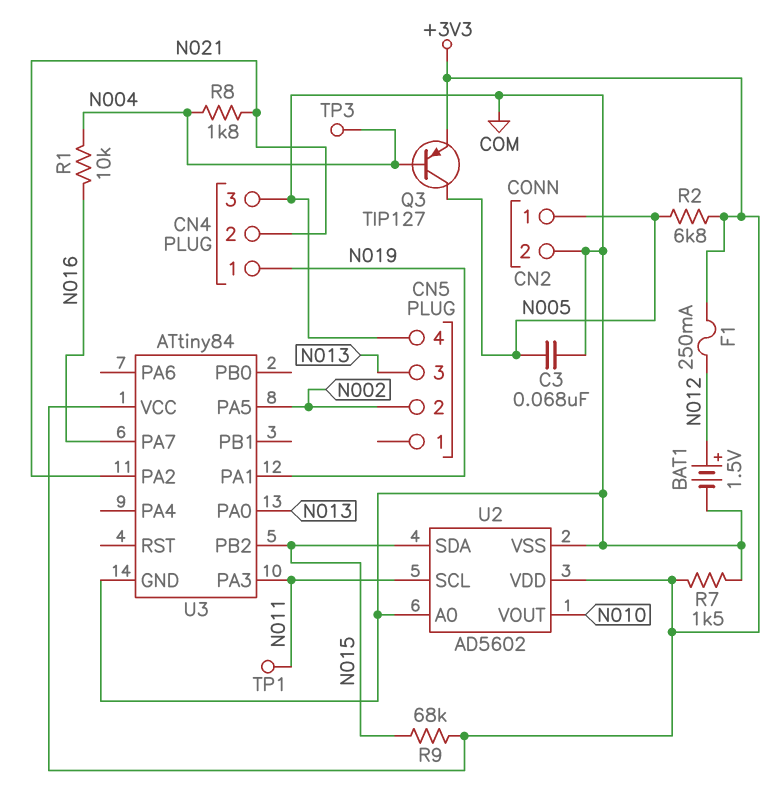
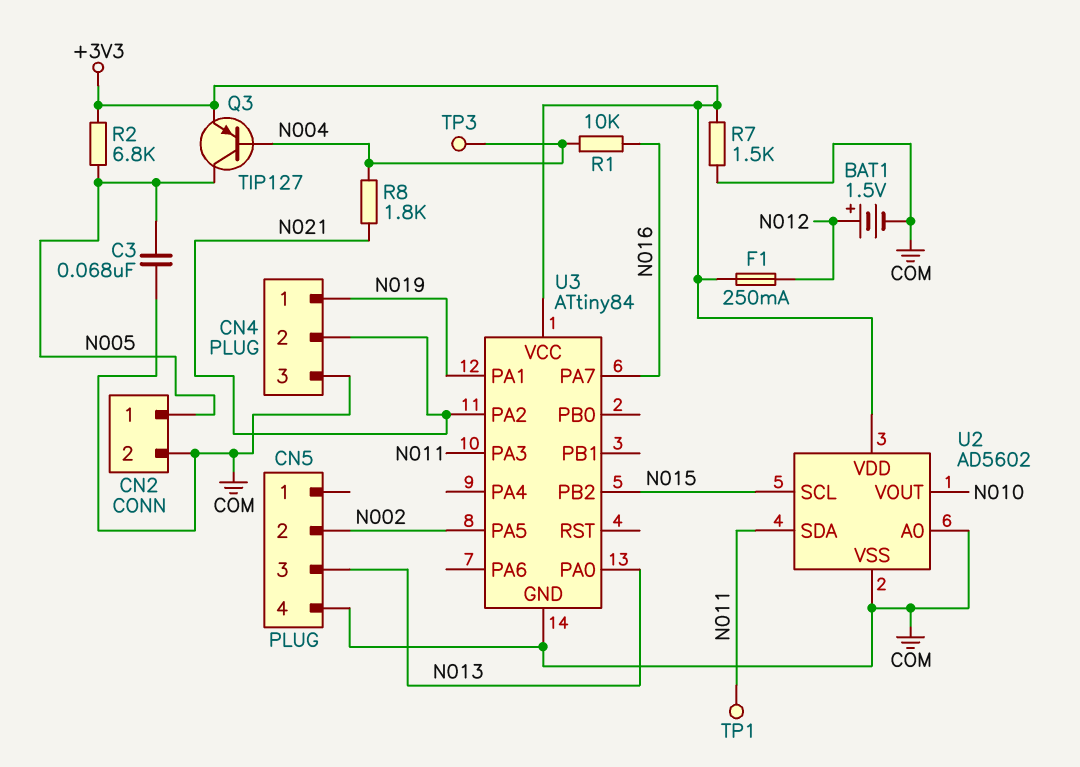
R9: 68k (+3V3, N015) -> none
U2 pin SCL: N011 -> N015
U2 pin SDA: N015 -> N011

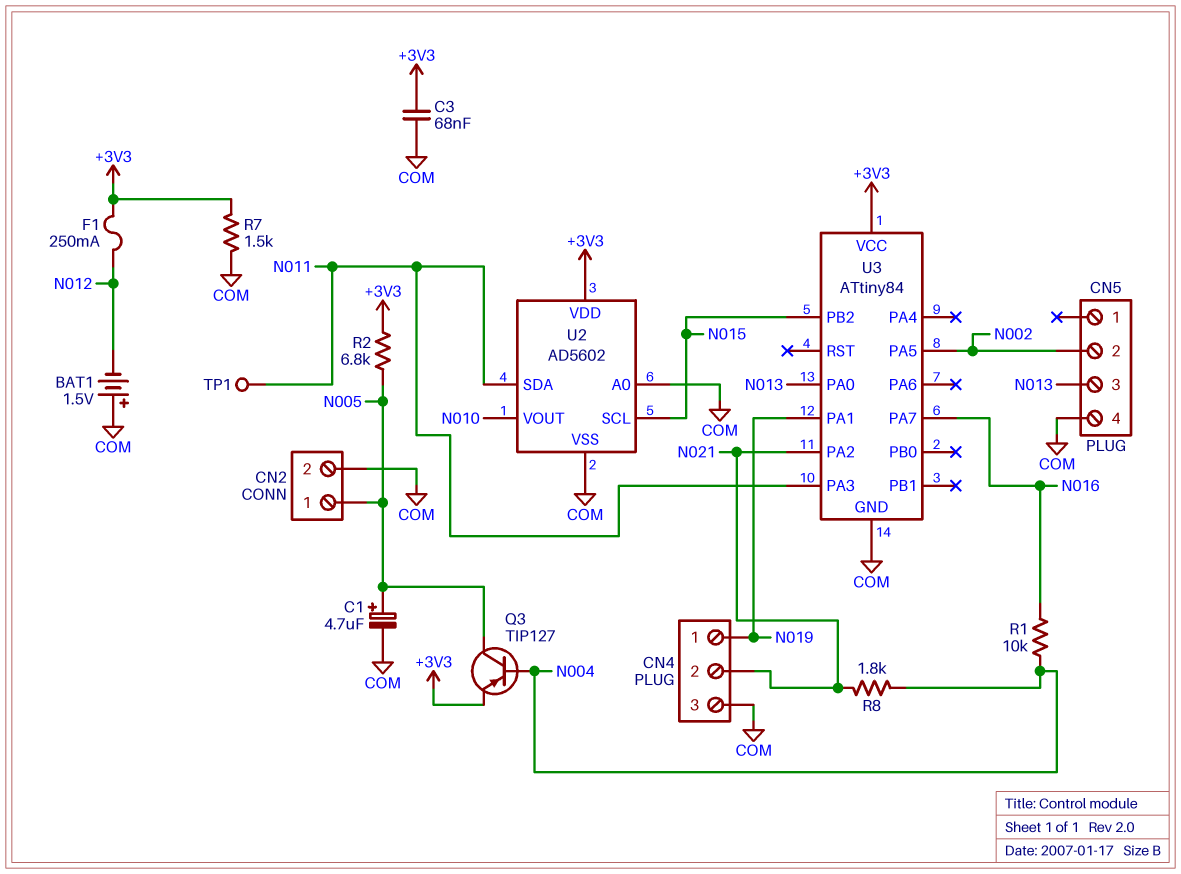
BAT1: 1.5V (plus N012, minus COM) -> 1.5V (plus COM, minus N012)
C1: none -> 4.7uF (plus N005, minus COM)
C3: 68nF (COM, N005) -> 68nF (+3V3, COM)
TP3: test point (N004) -> none

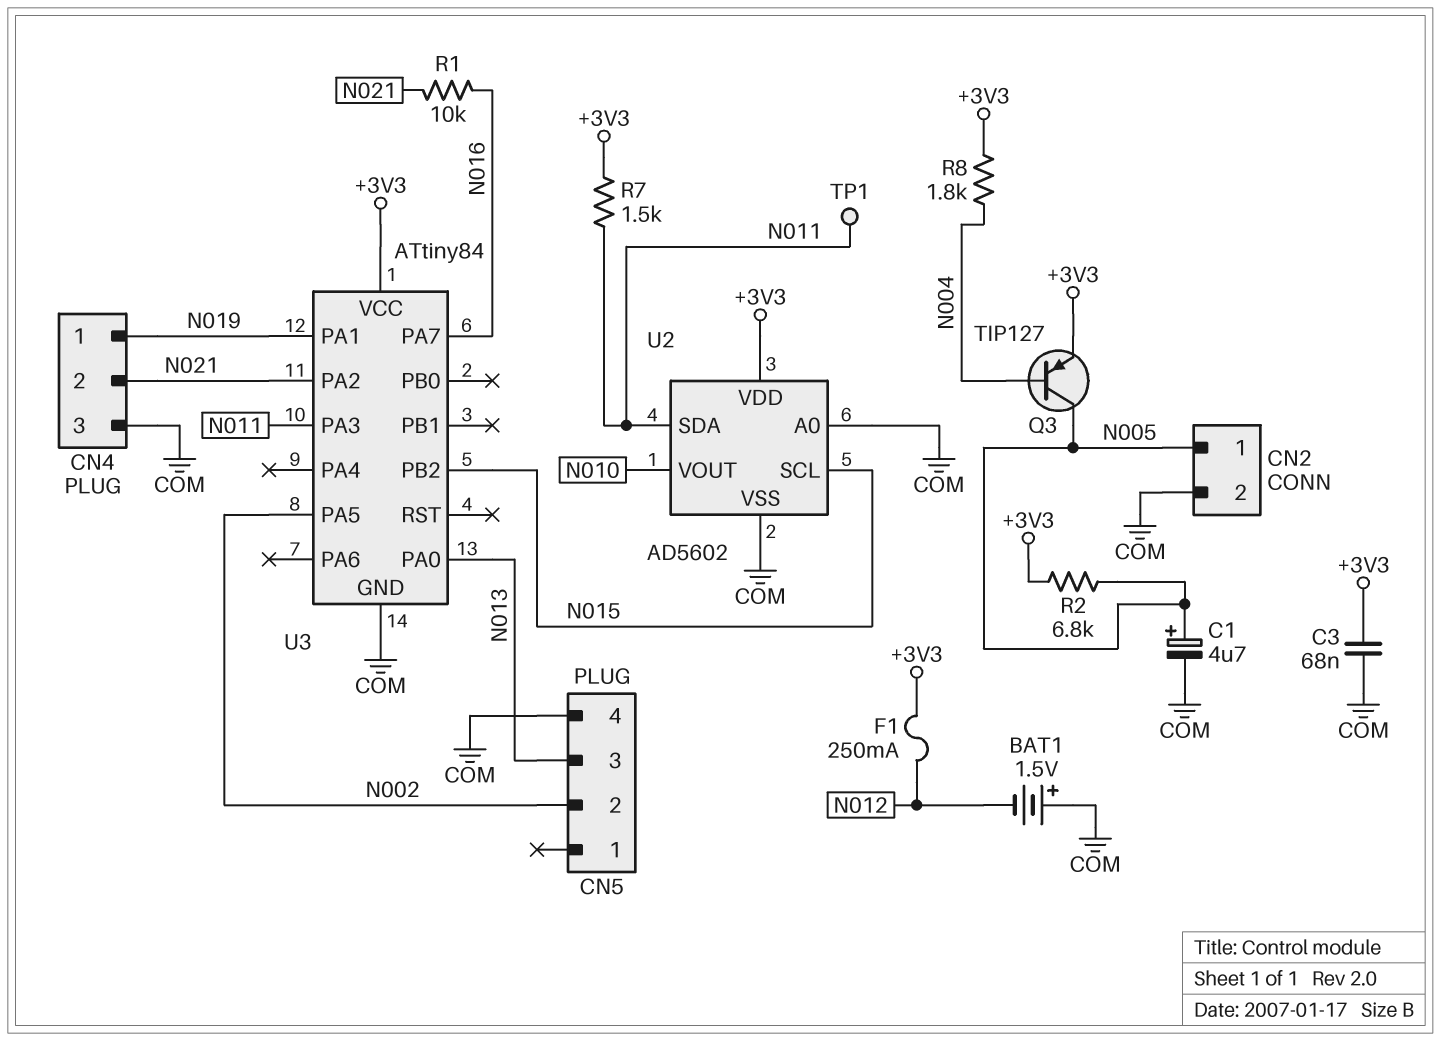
R1: 10k (N004, N016) -> 10k (N016, N021)
R7: 1.5k (+3V3, COM) -> 1.5k (+3V3, N011)
R8: 1.8k (N004, N021) -> 1.8k (+3V3, N004)

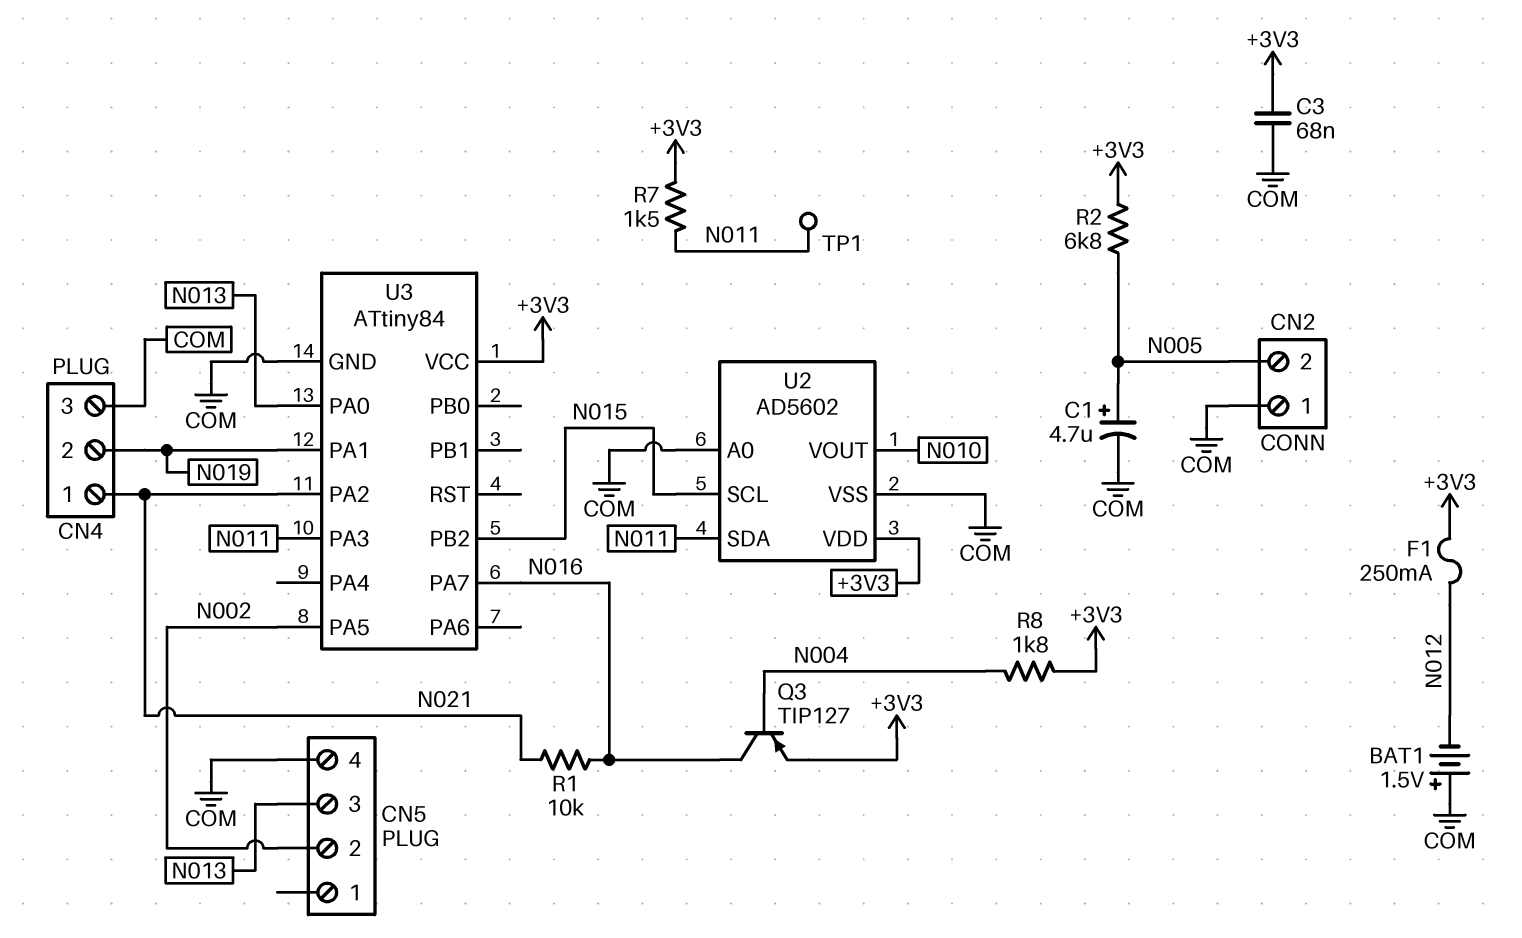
CN2 pin 1: N005 -> COM
CN2 pin 2: COM -> N005
CN4 pin 1: N019 -> N021
CN4 pin 2: N021 -> N019
Q3: PNP TIP127 (B N004, C N005, E +3V3) -> PNP TIP127 (B N004, C N016, E +3V3)

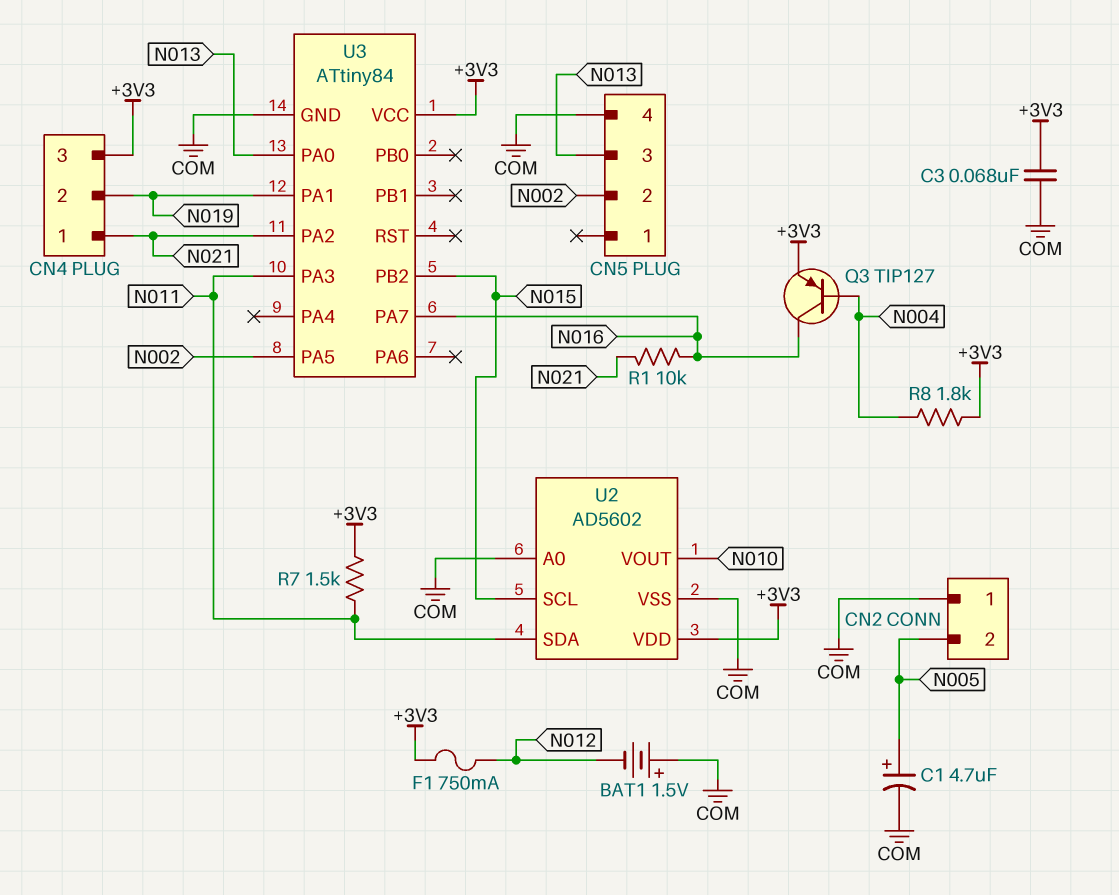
CN4 pin 3: COM -> +3V3
F1: 250mA (+3V3, N012) -> 750mA (+3V3, N012)
R2: 6.8k (+3V3, N005) -> none
TP1: test point (N011) -> none

